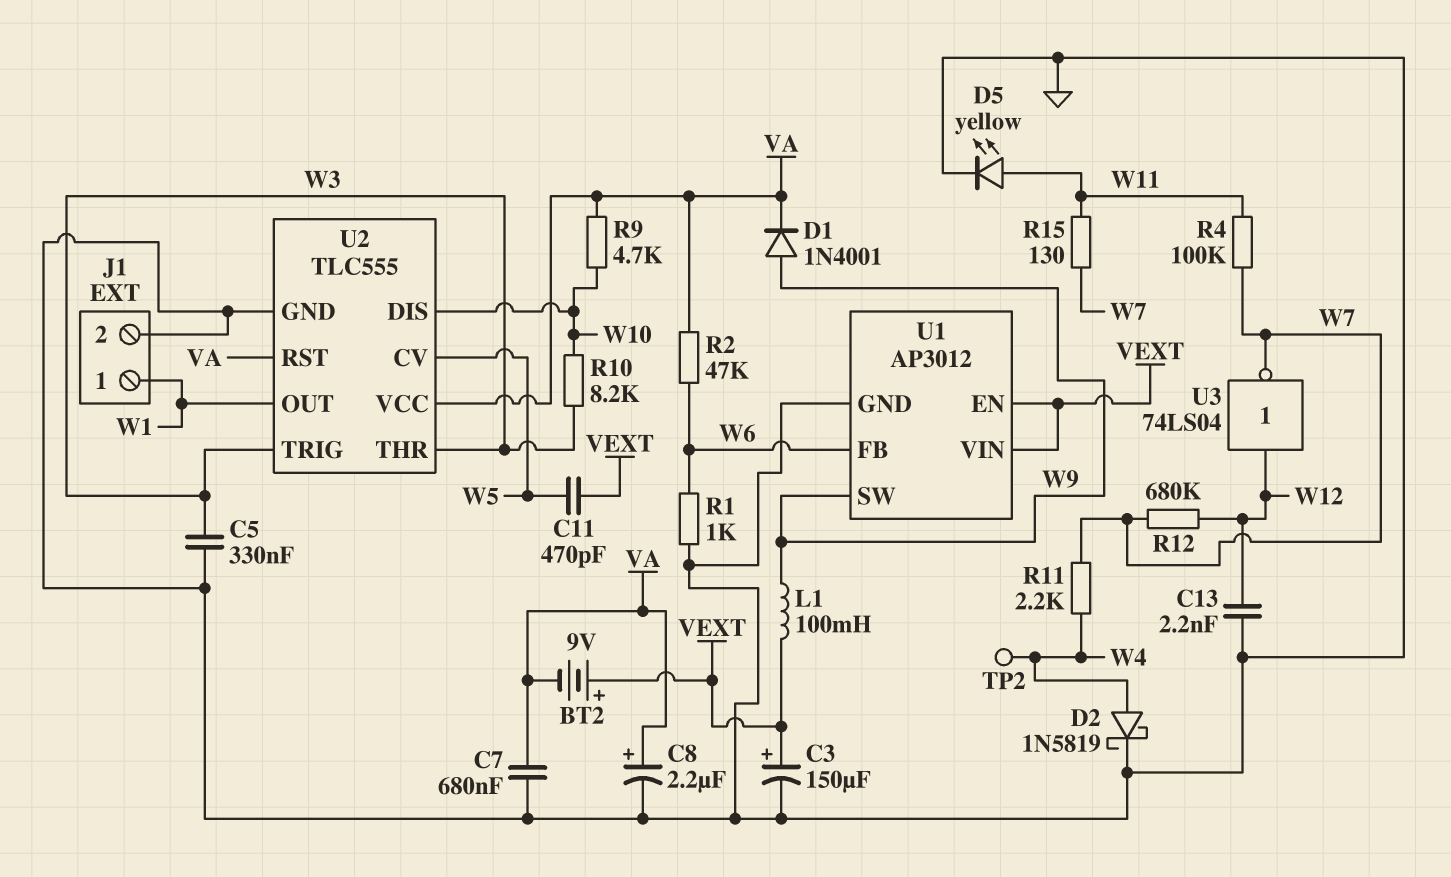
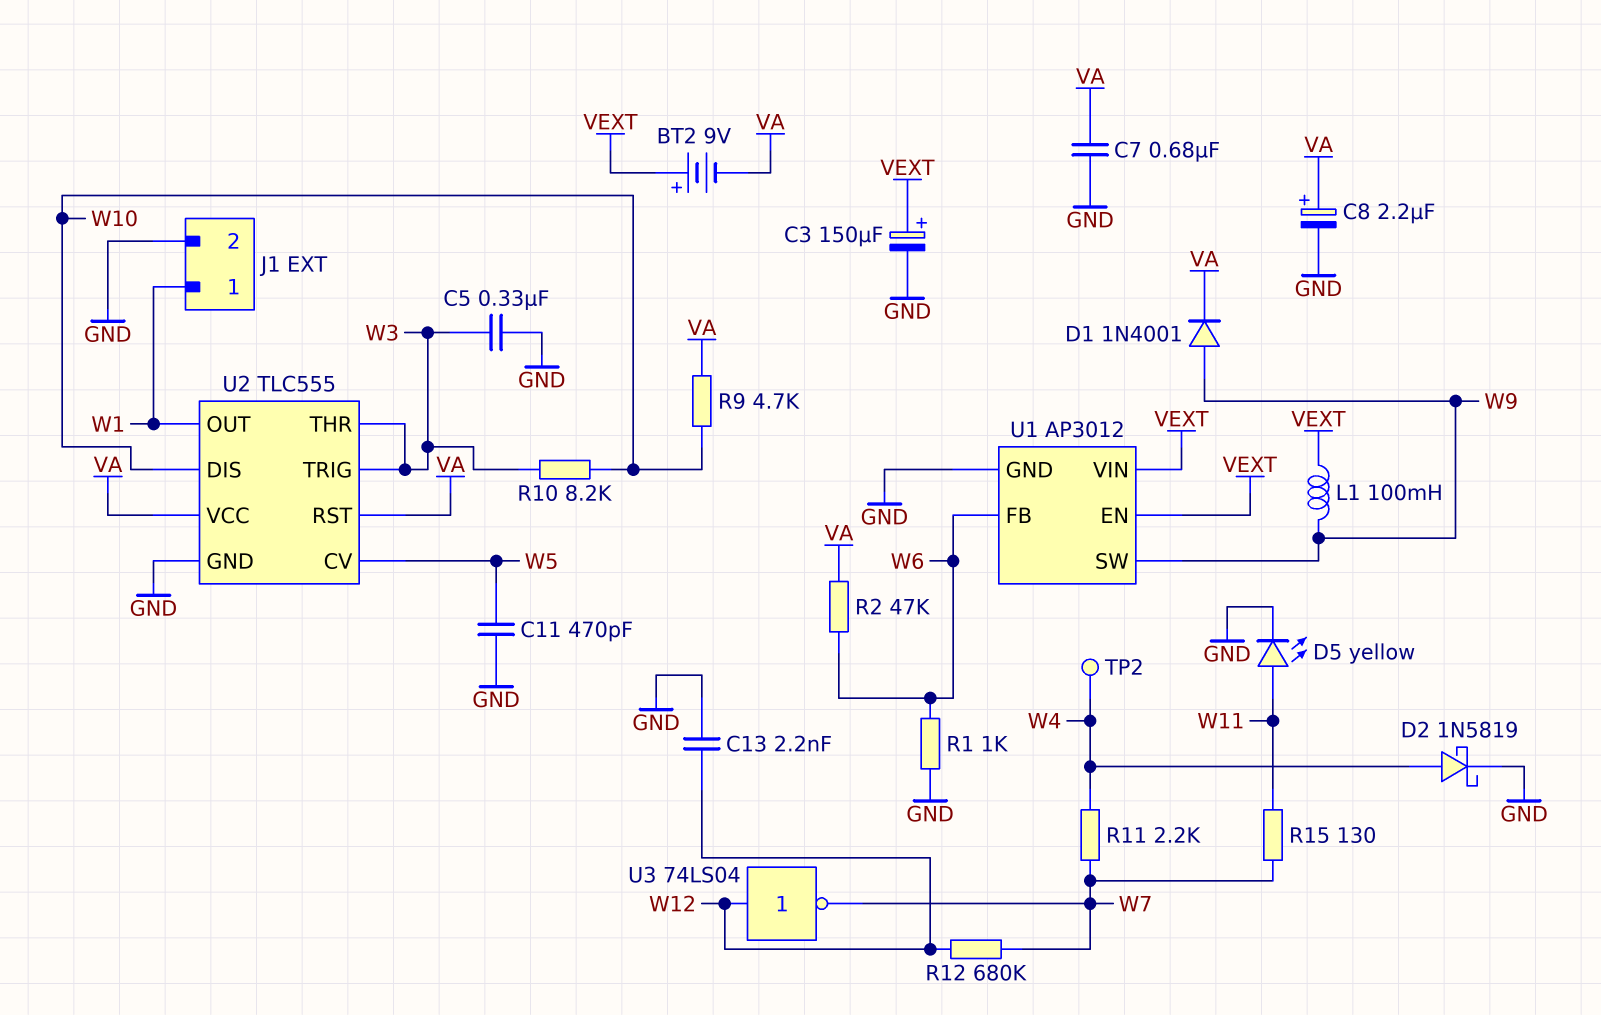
C11: 470pF (VEXT, W5) -> 470pF (GND, W5)
R4: 100k (W7, W11) -> none

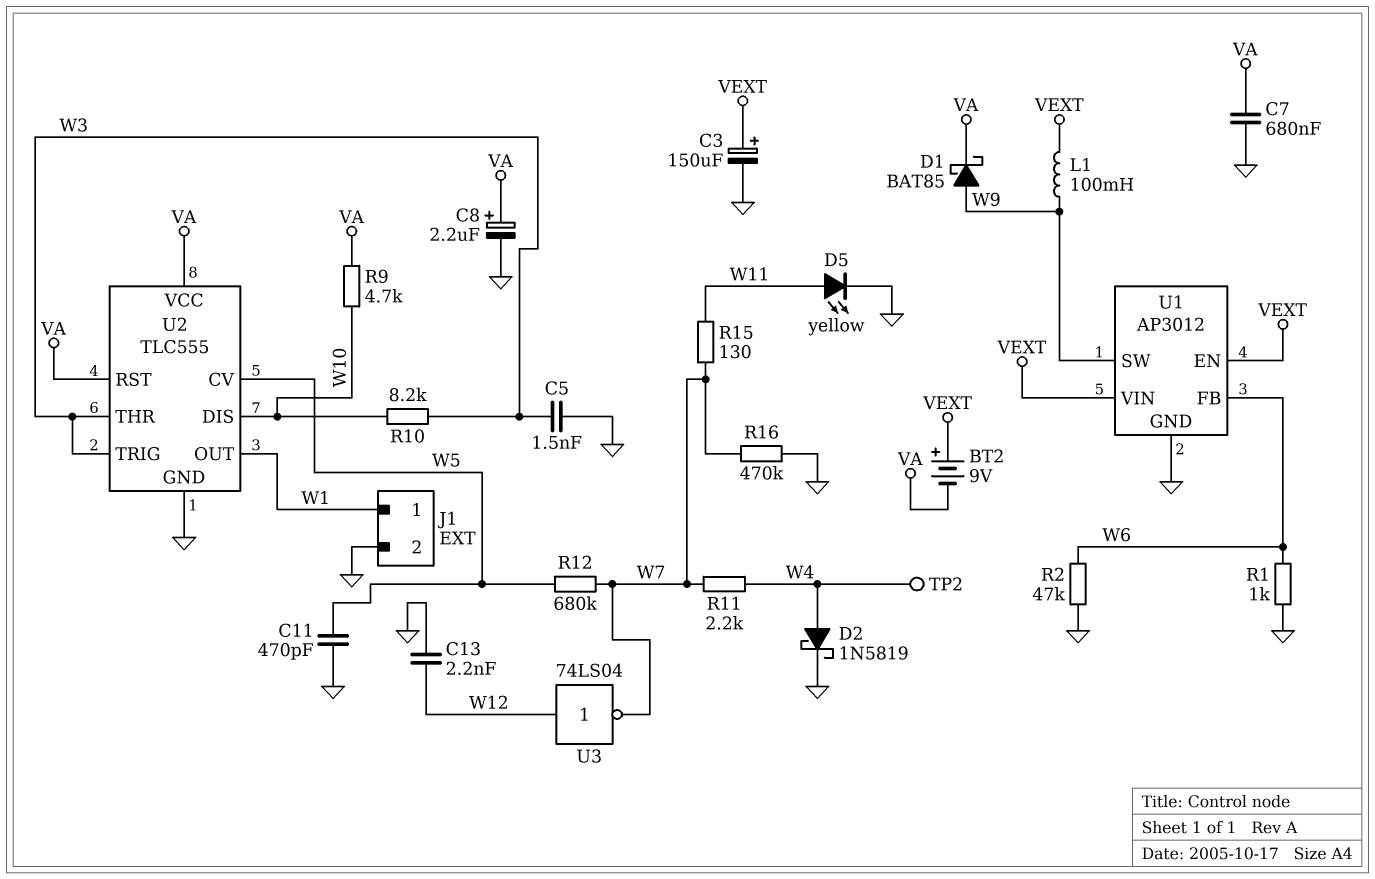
C5: 330nF (GND, W3) -> 1.5nF (GND, W3)
D1: diode 1N4001 (A W9, K VA) -> schottky BAT85 (A W9, K VA)
R2: 47k (VA, W6) -> 47k (GND, W6)
R12: 680k (W7, W12) -> 680k (W5, W7)
R16: none -> 470k (GND, W7)

